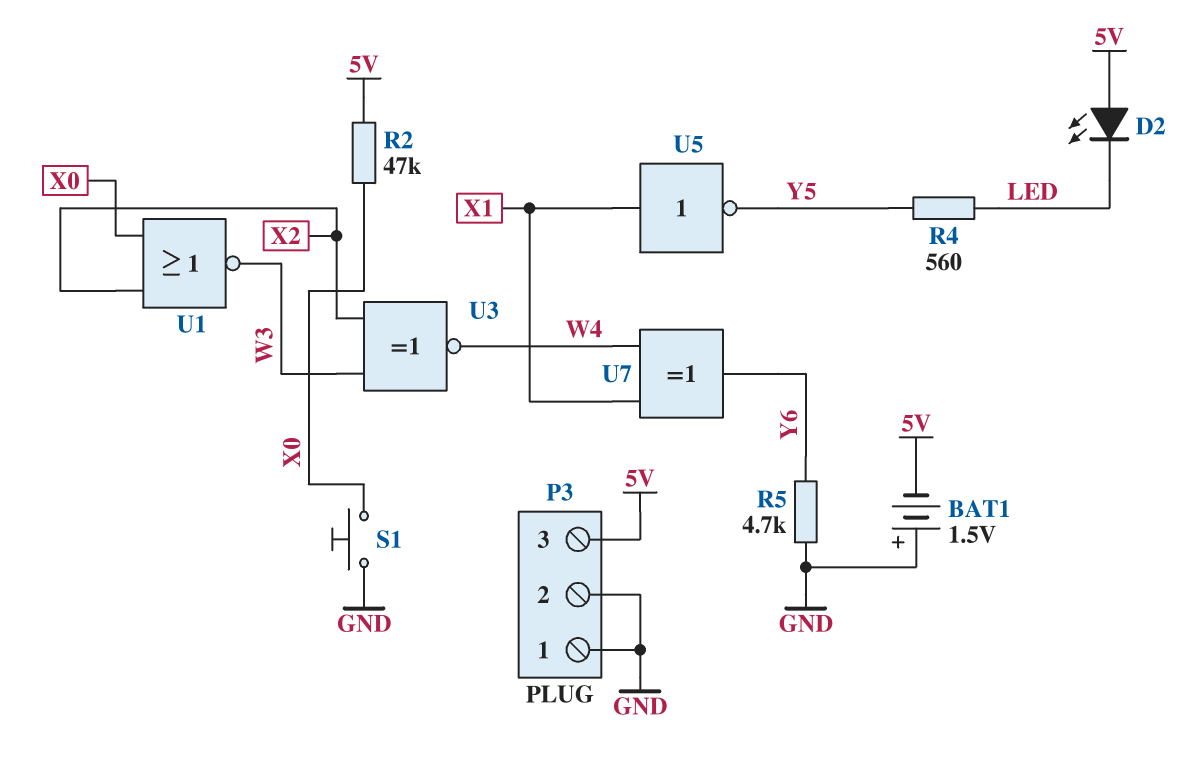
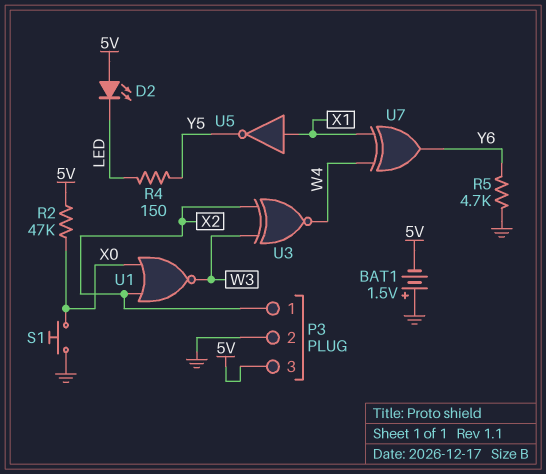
P3 pin 1: GND -> X2
R4: 560 (LED, Y5) -> 150 (LED, Y5)

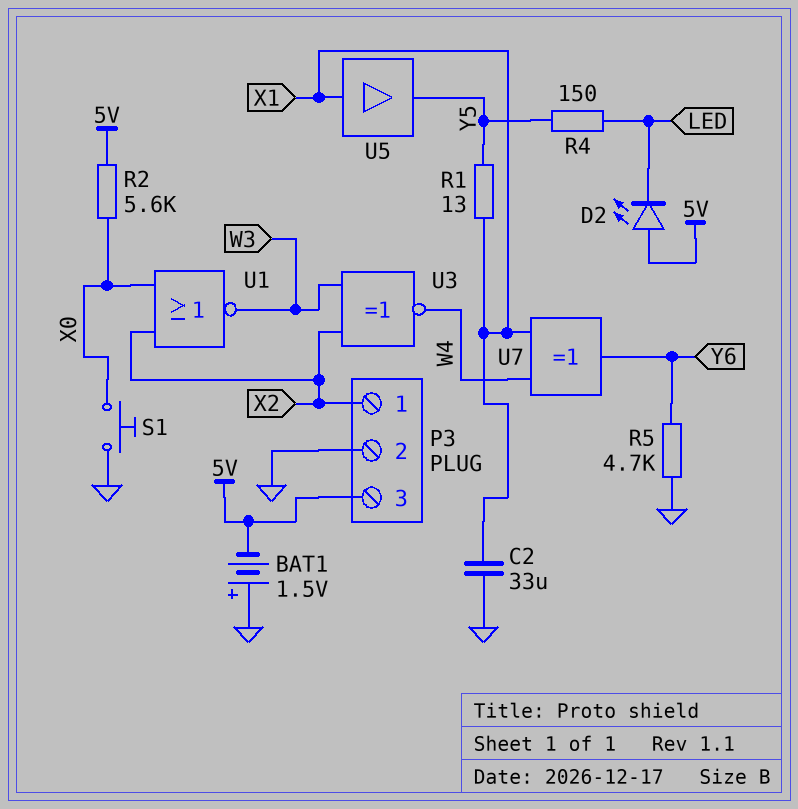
C2: none -> 33uF (GND, X1)
R1: none -> 13 (X1, Y5)
R2: 47k (5V, X0) -> 5.6k (5V, X0)
U5: NOT (in X1, out Y5) -> buffer (in X1, out Y5)

